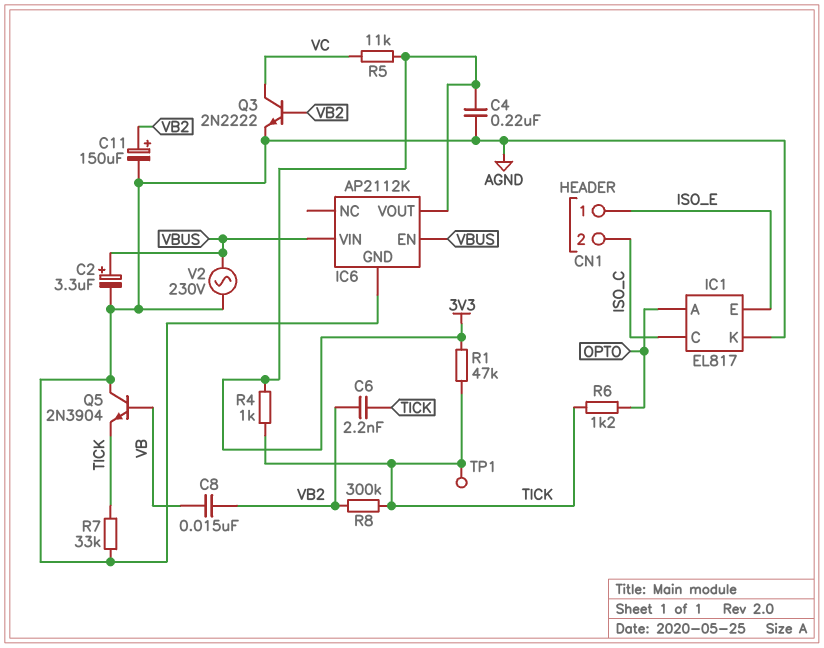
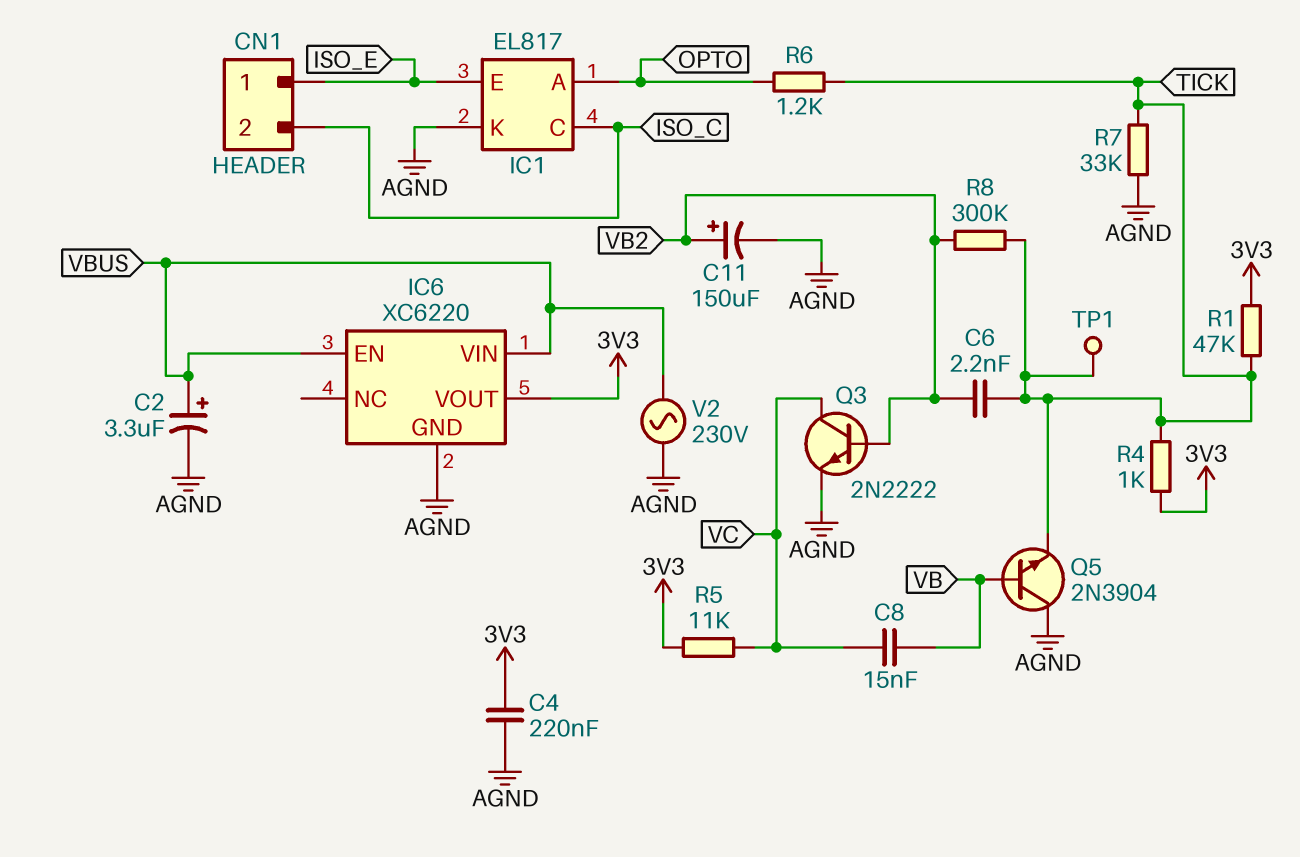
C8: 15nF (VB, VB2) -> 15nF (VB, VC)
IC6: AP2112K -> XC6220

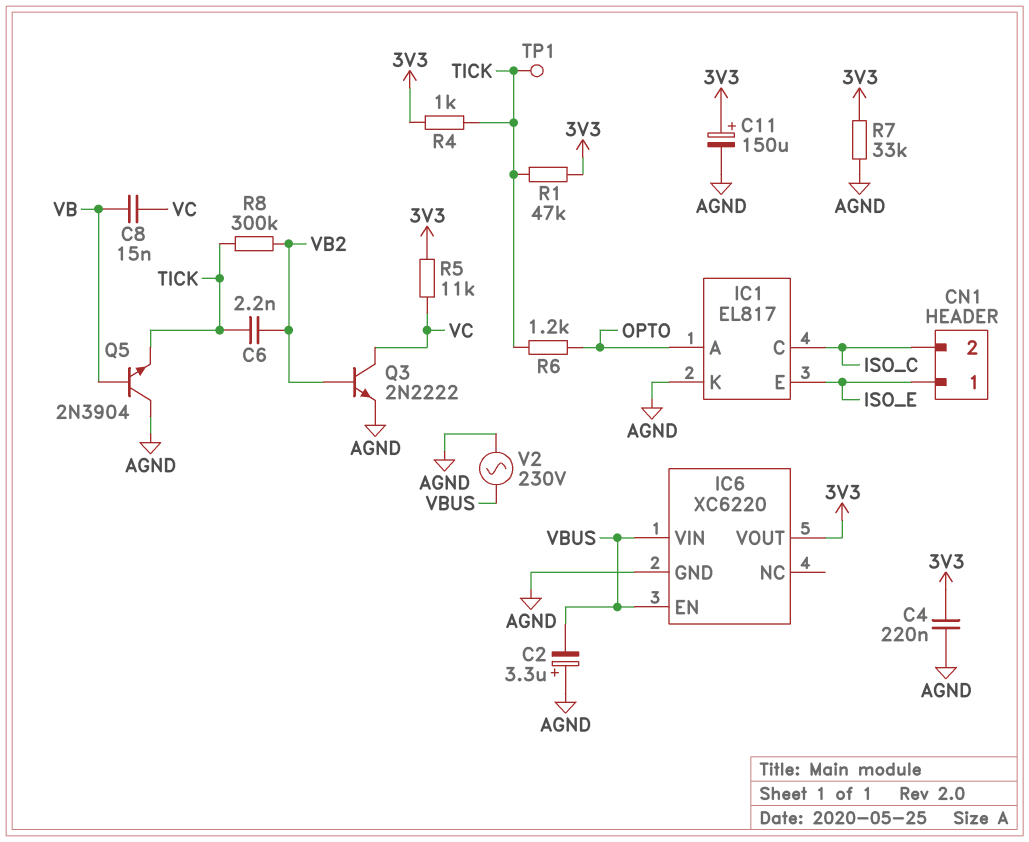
C2: 3.3uF (plus VBUS, minus AGND) -> 3.3uF (plus AGND, minus VBUS)
C11: 150uF (plus VB2, minus AGND) -> 150uF (plus 3V3, minus AGND)
R7: 33k (AGND, TICK) -> 33k (3V3, AGND)

